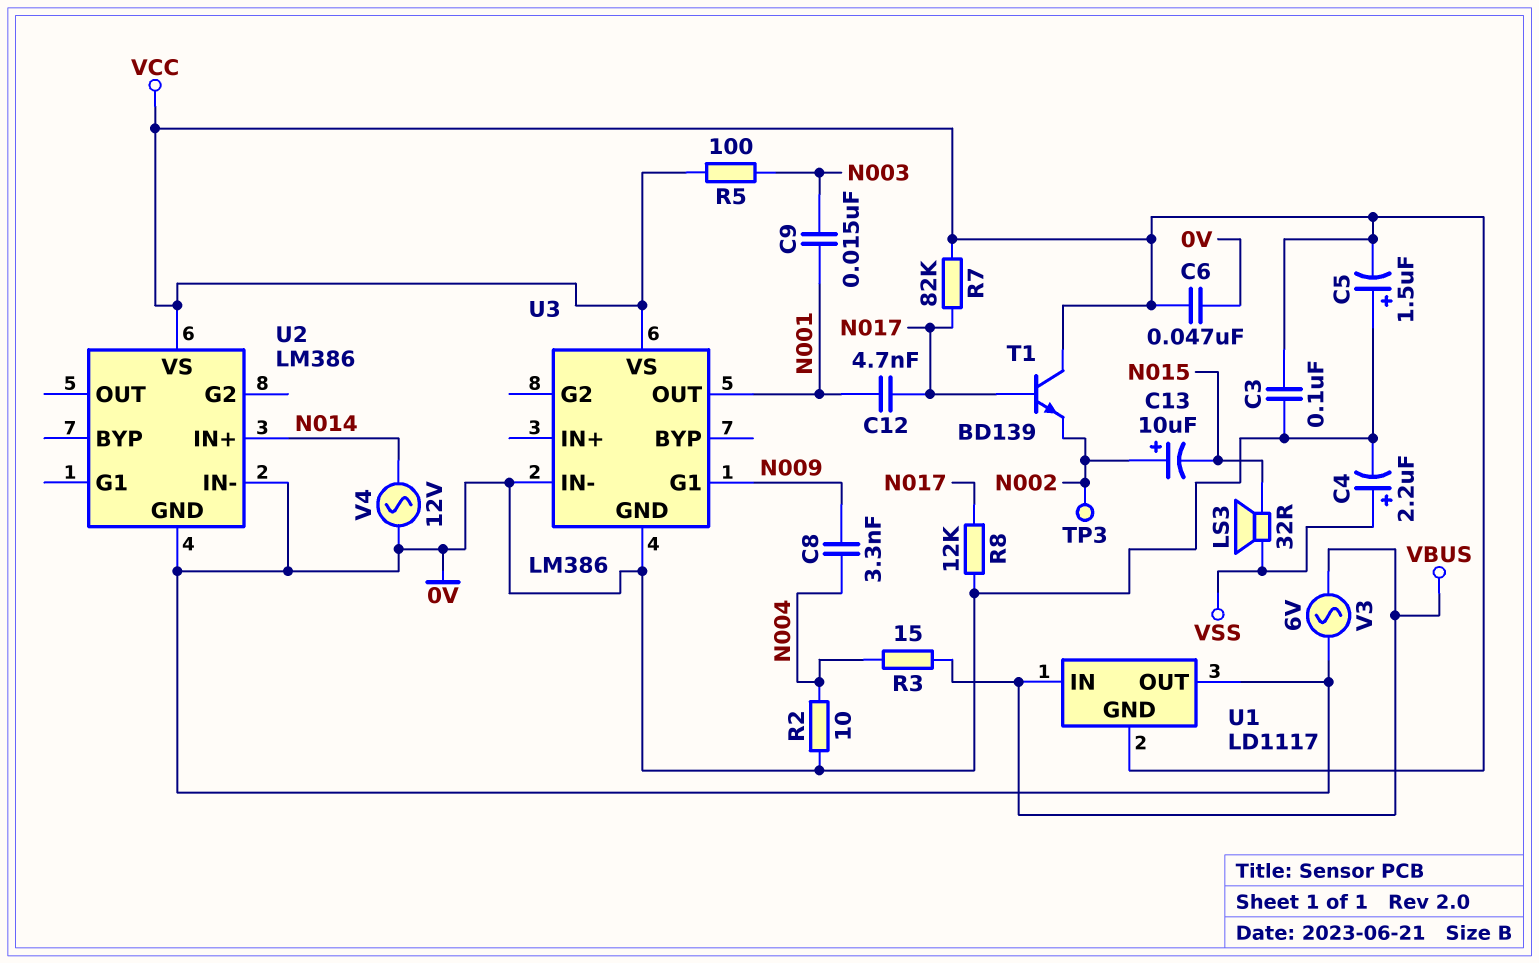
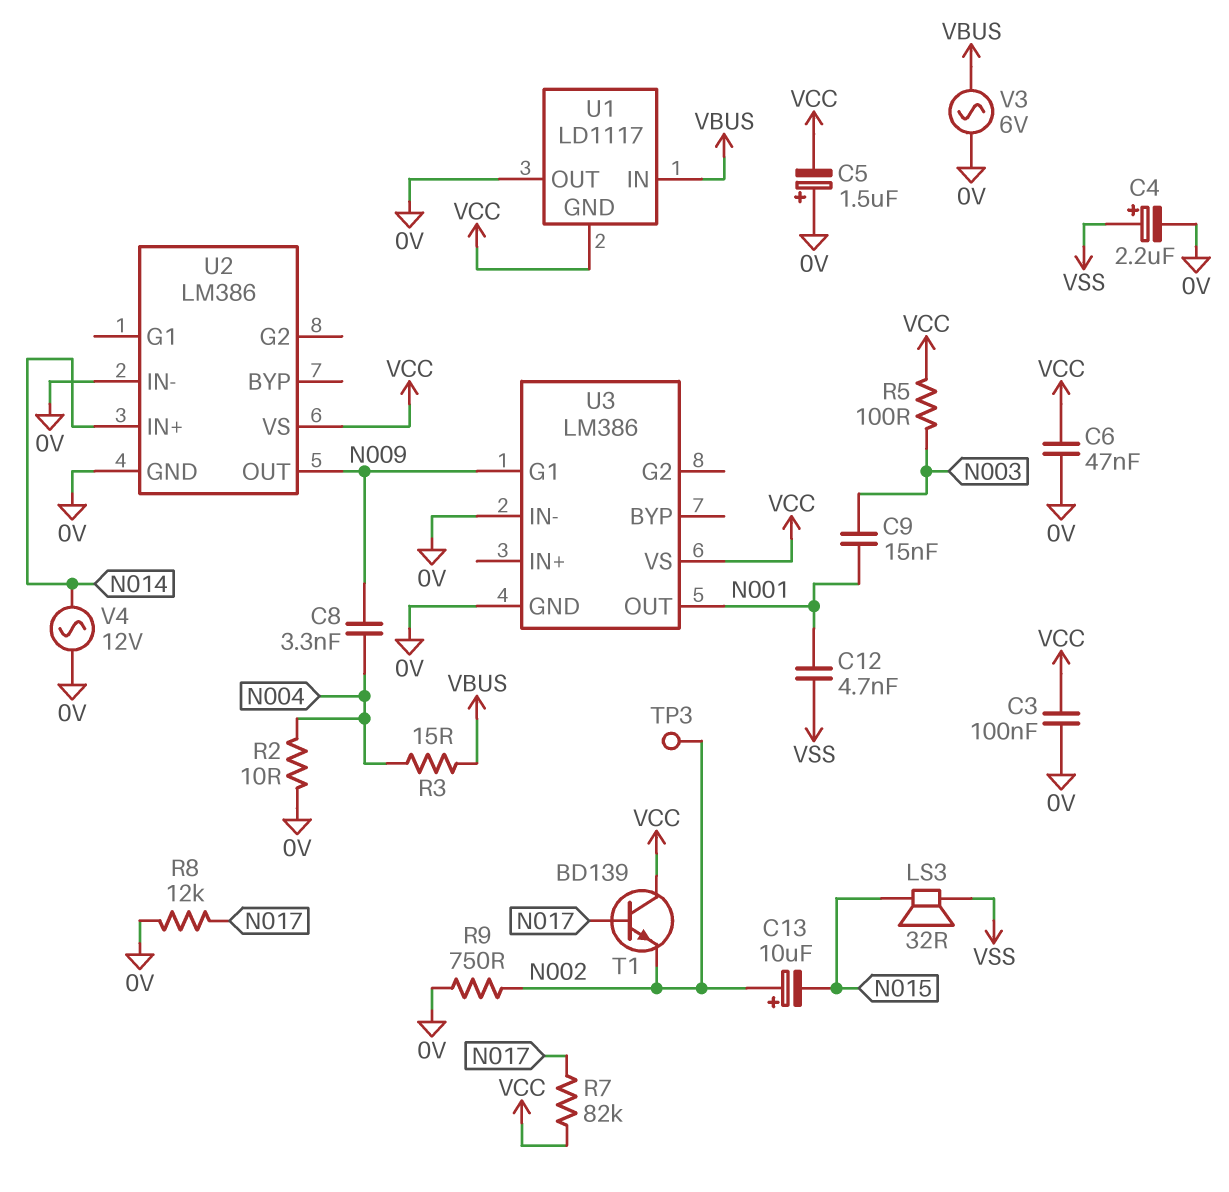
C12: 4.7nF (N001, N017) -> 4.7nF (N001, VSS)
R9: none -> 750 (0V, N002)
U2 pin OUT: none -> N009

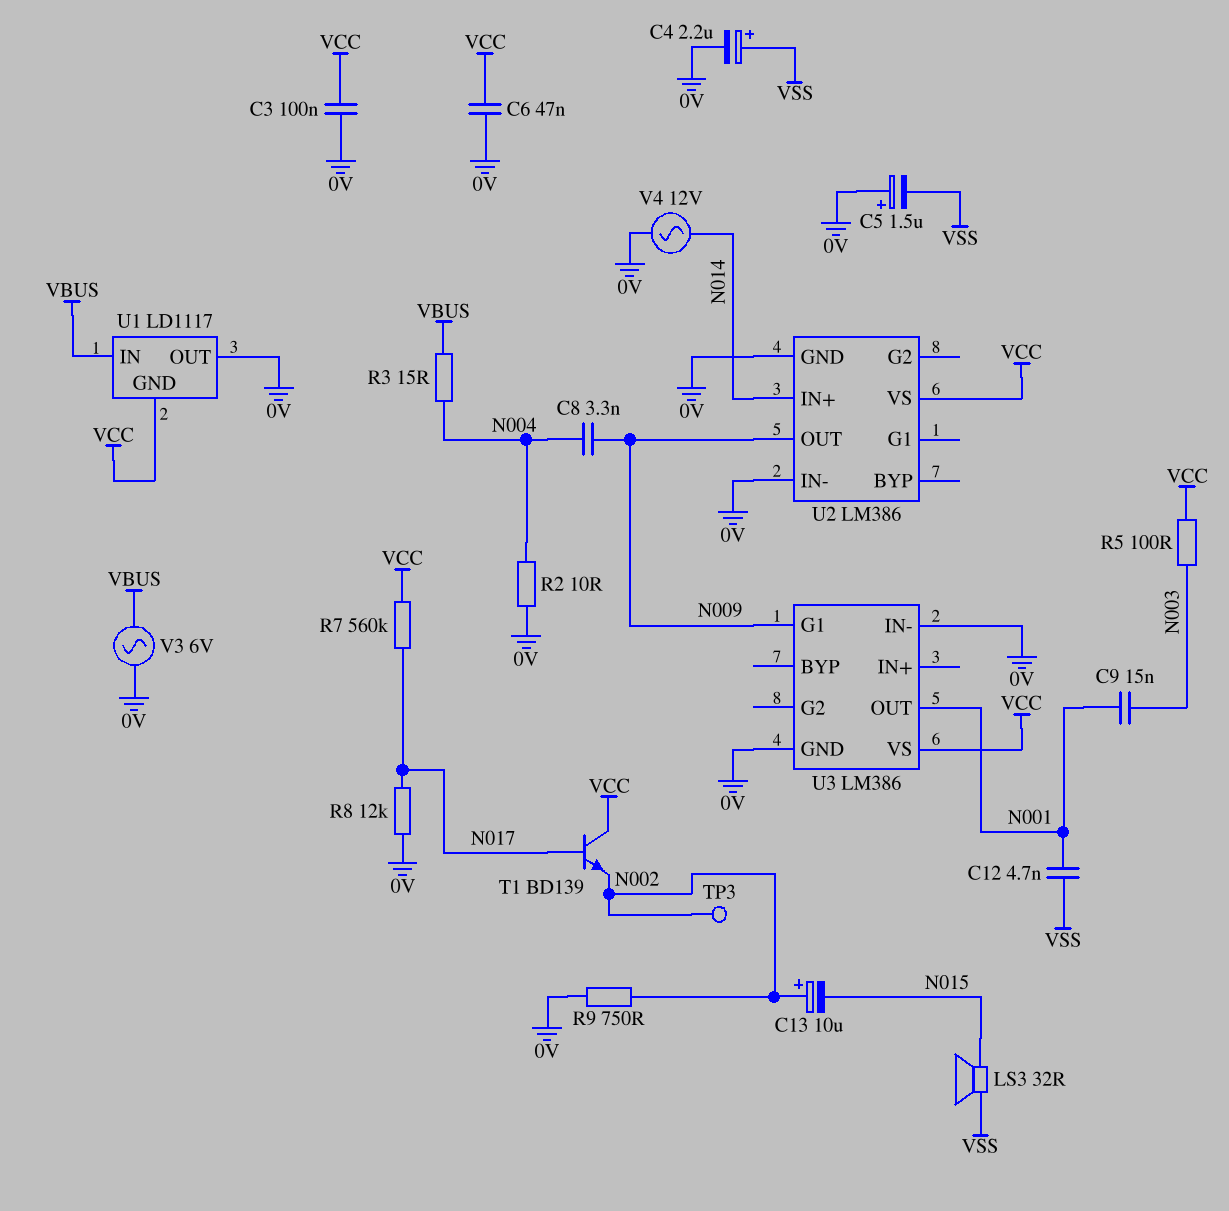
C5: 1.5uF (plus 0V, minus VCC) -> 1.5uF (plus 0V, minus VSS)
R7: 82k (N017, VCC) -> 560k (N017, VCC)

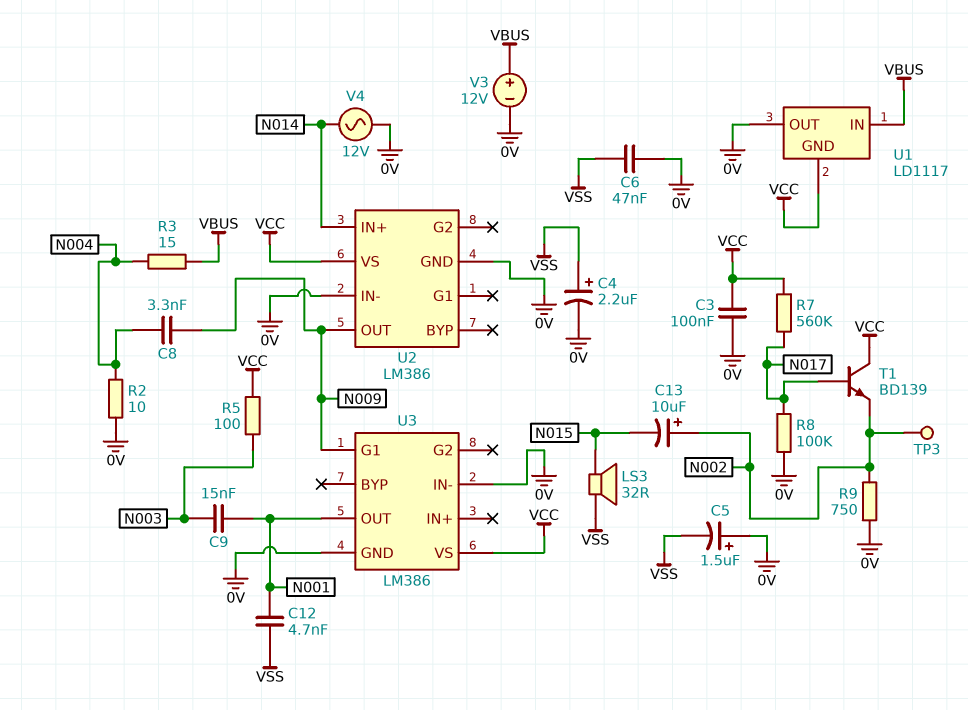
C6: 47nF (0V, VCC) -> 47nF (0V, VSS)
R8: 12k (0V, N017) -> 100k (0V, N017)
V3: AC 6V (0V, VBUS) -> 12V (plus VBUS, minus 0V)

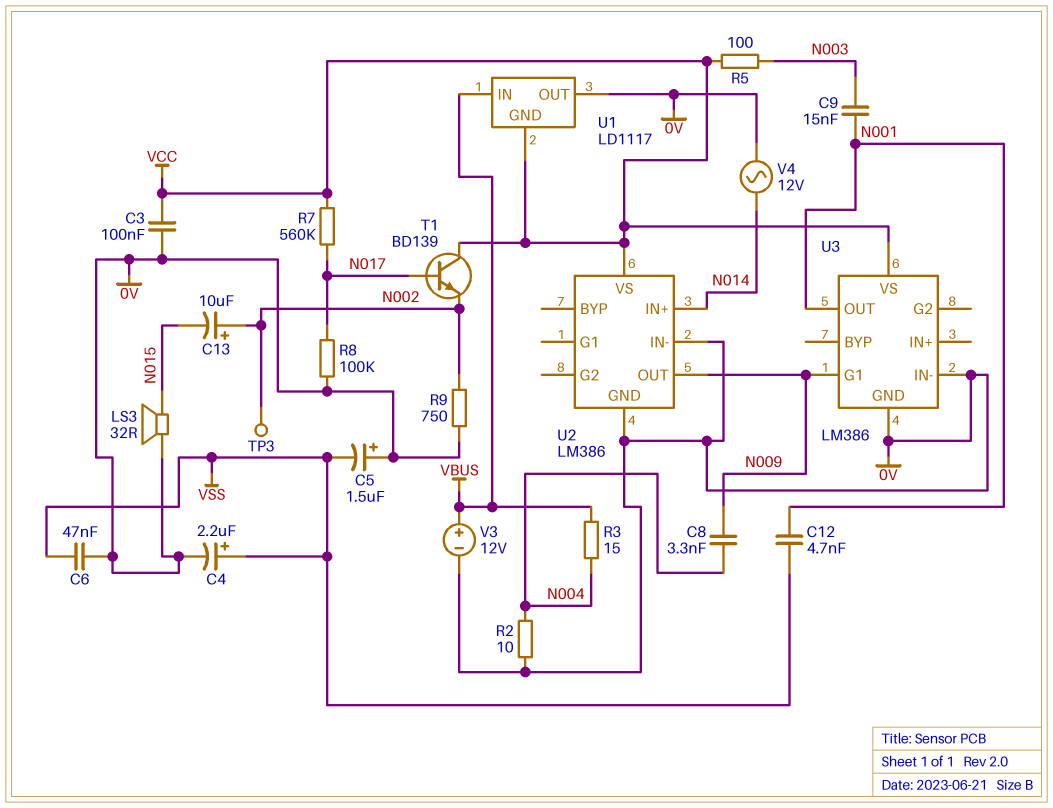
LS3: speaker 32R (N015, VSS) -> speaker 32R (0V, N015)

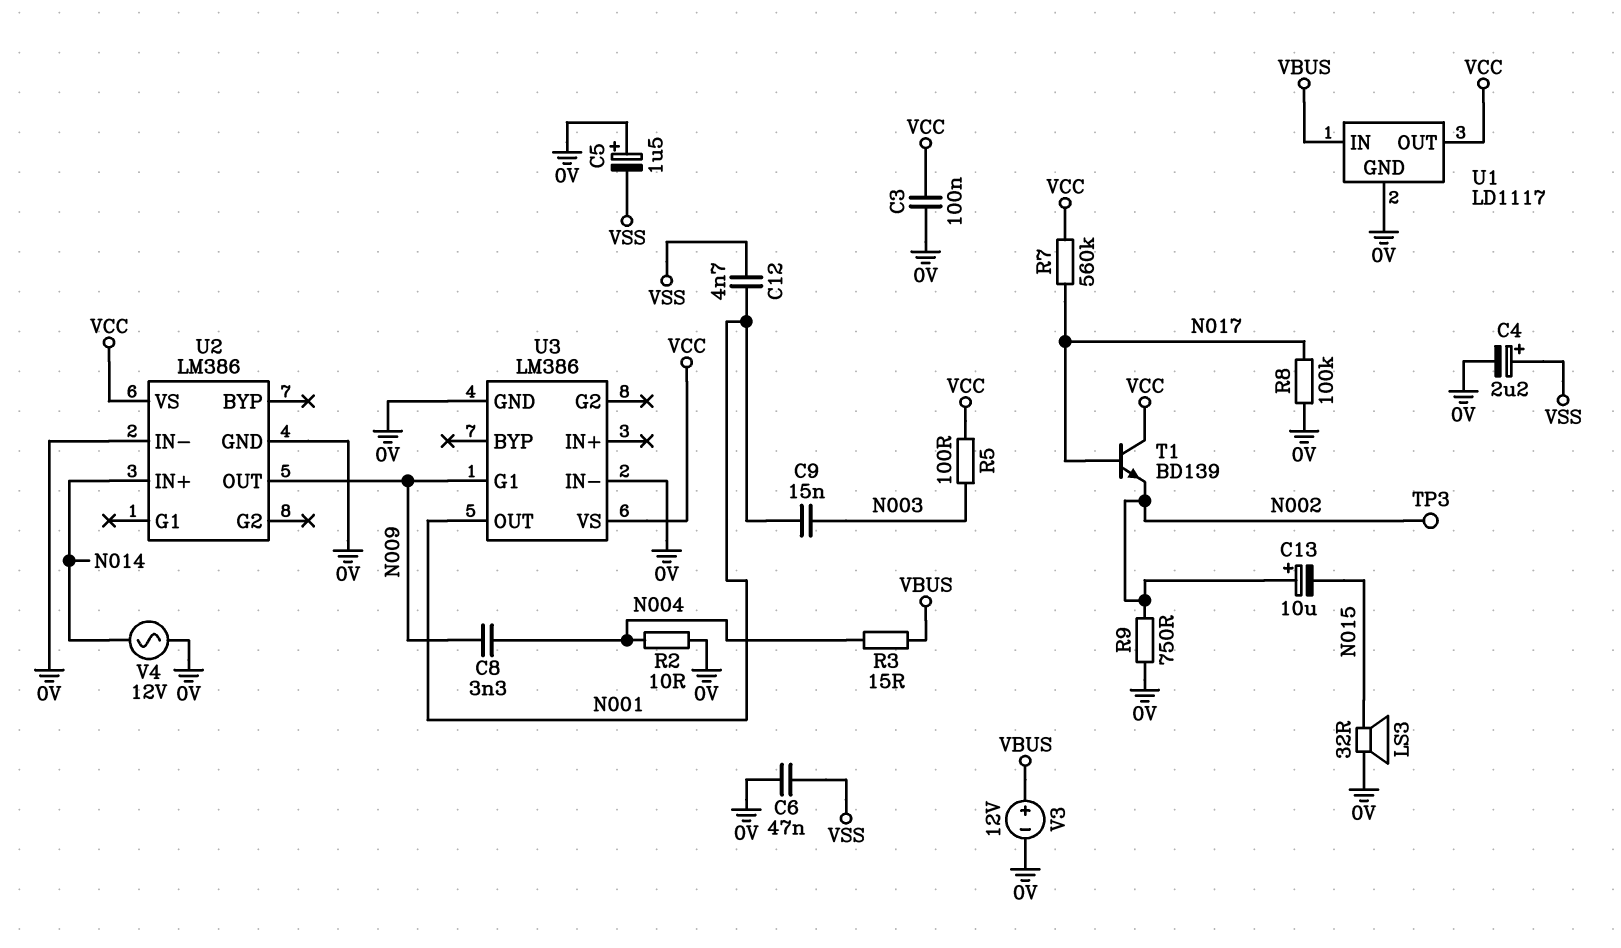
U1 pin GND: VCC -> 0V
U1 pin OUT: 0V -> VCC

